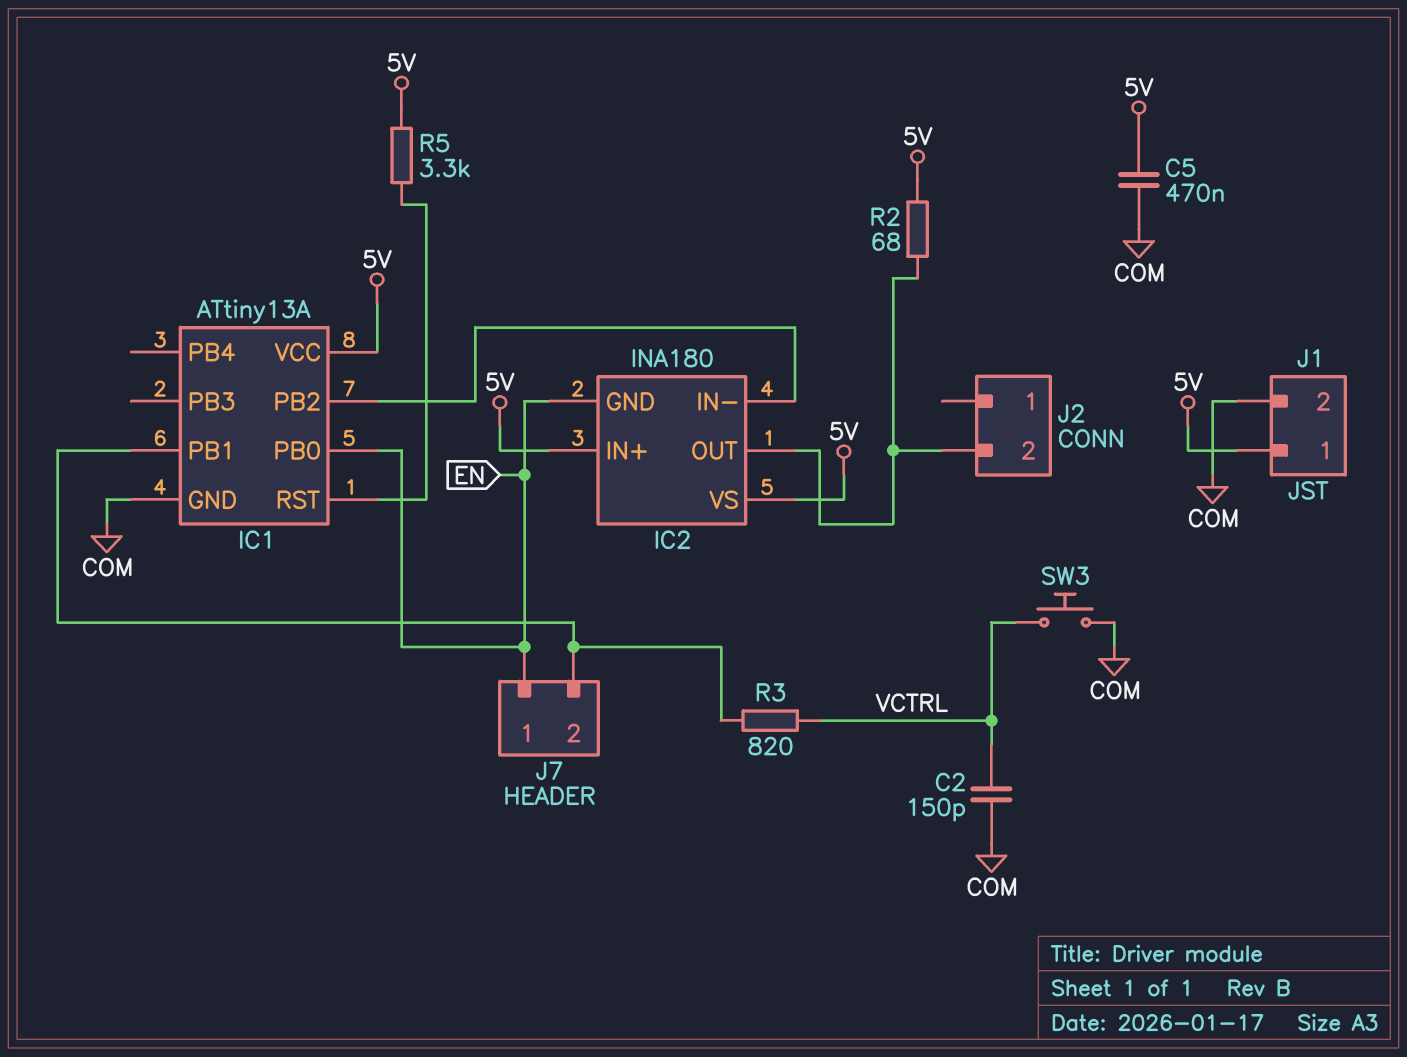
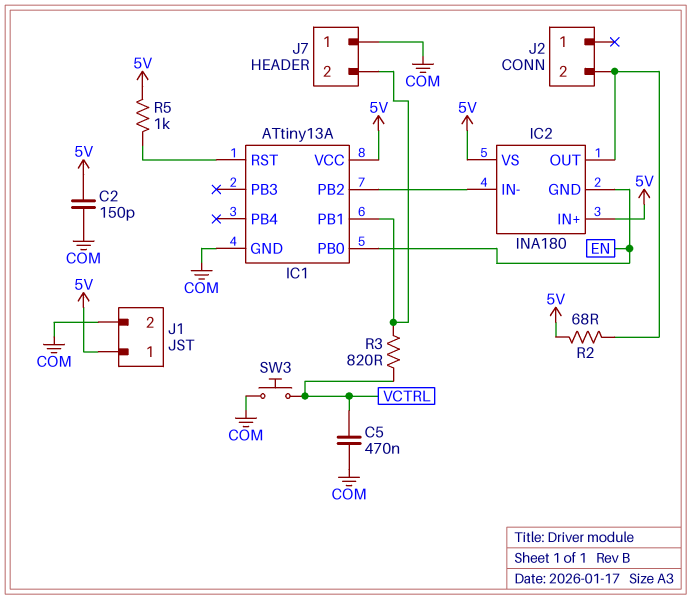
C2: 150pF (COM, VCTRL) -> 150pF (5V, COM)
C5: 470nF (5V, COM) -> 470nF (COM, VCTRL)
J7 pin 1: EN -> COM
R5: 3.3k (5V, IC1/RST) -> 1k (5V, IC1/RST)

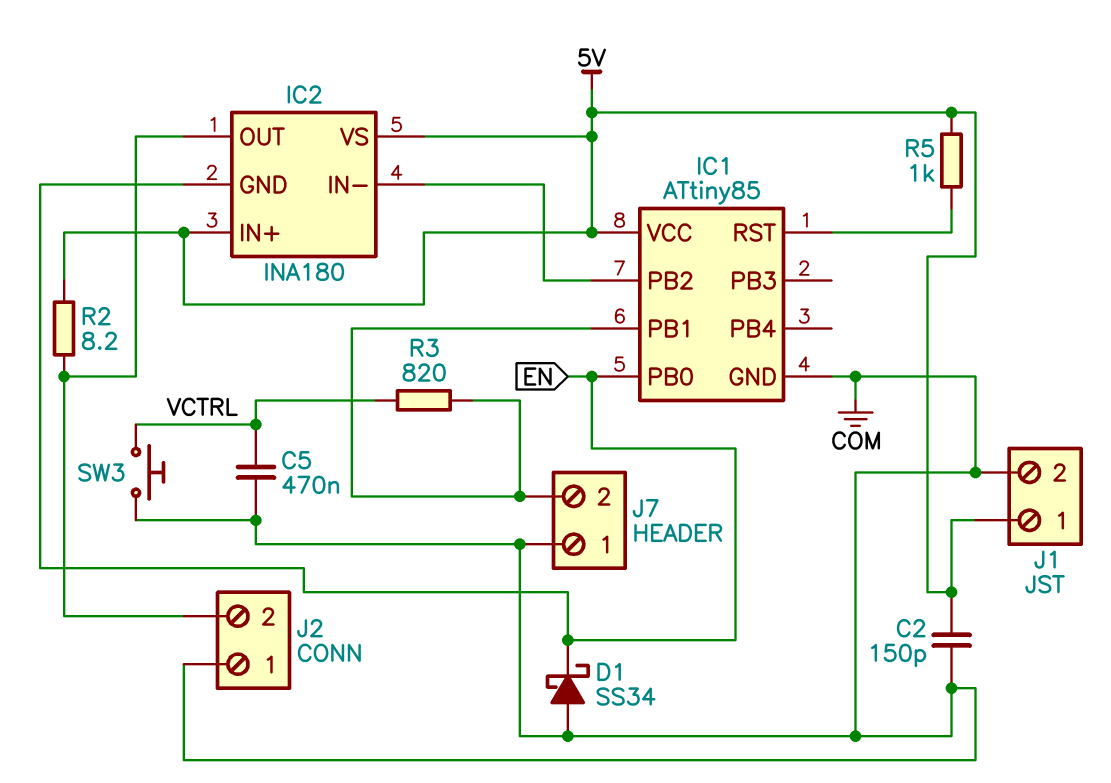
D1: none -> schottky SS34 (A COM, K EN)
IC1: ATtiny13A -> ATtiny85
J2 pin 1: none -> COM
R2: 68 (5V, IC2/OUT) -> 8.2 (5V, IC2/OUT)

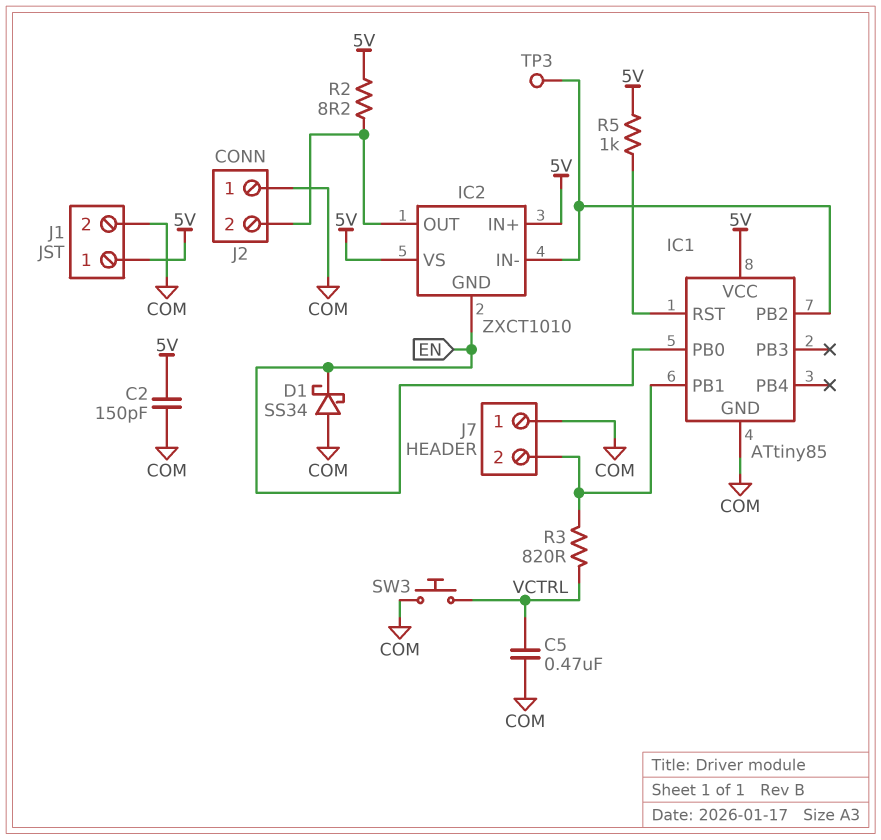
IC2: INA180 -> ZXCT1010
TP3: none -> test point (IC1/PB2)

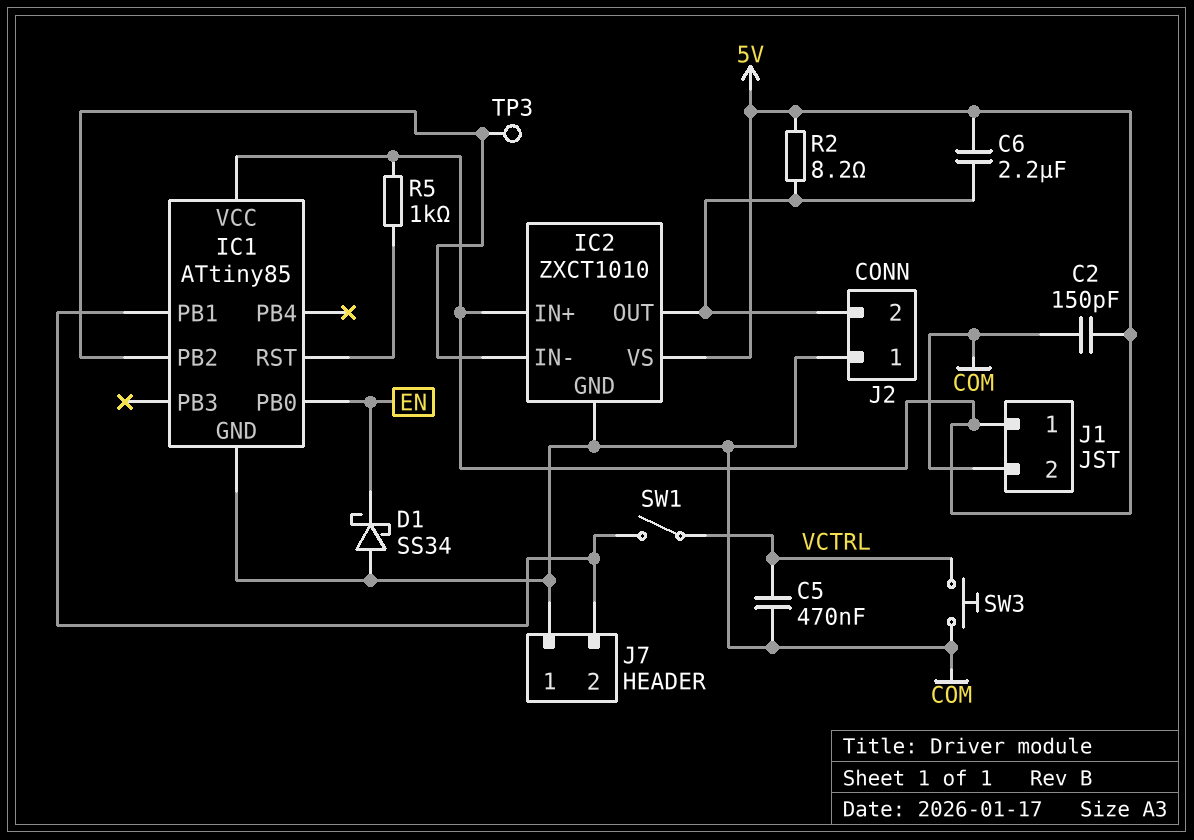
C6: none -> 2.2uF (5V, IC2/OUT)
IC2 pin GND: EN -> COM
R3: 820 (IC1/PB1, VCTRL) -> none
SW1: none -> switch (IC1/PB1, VCTRL)

